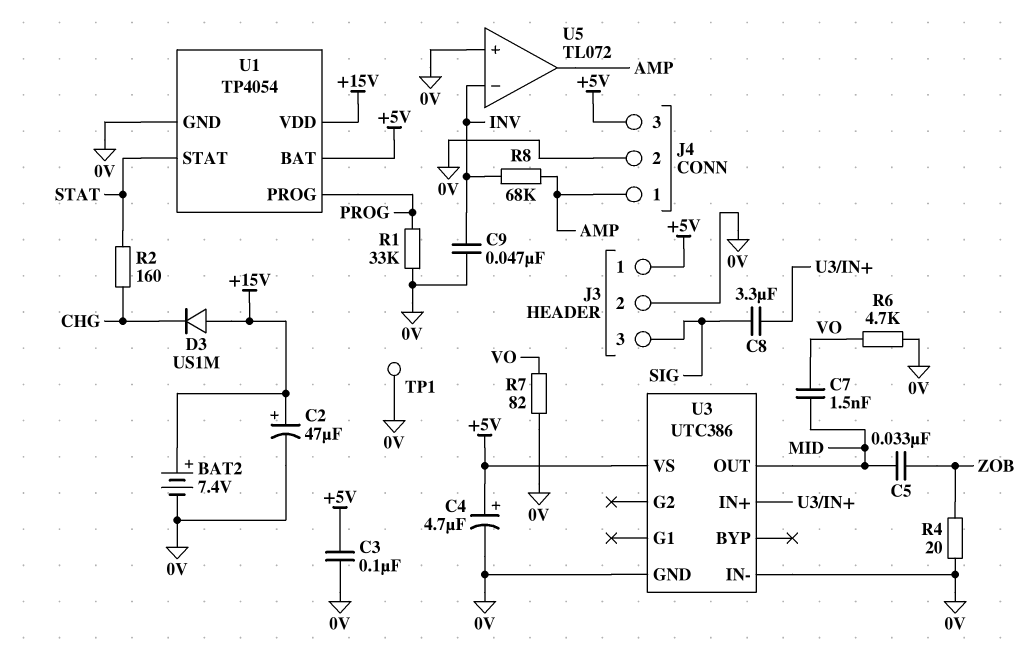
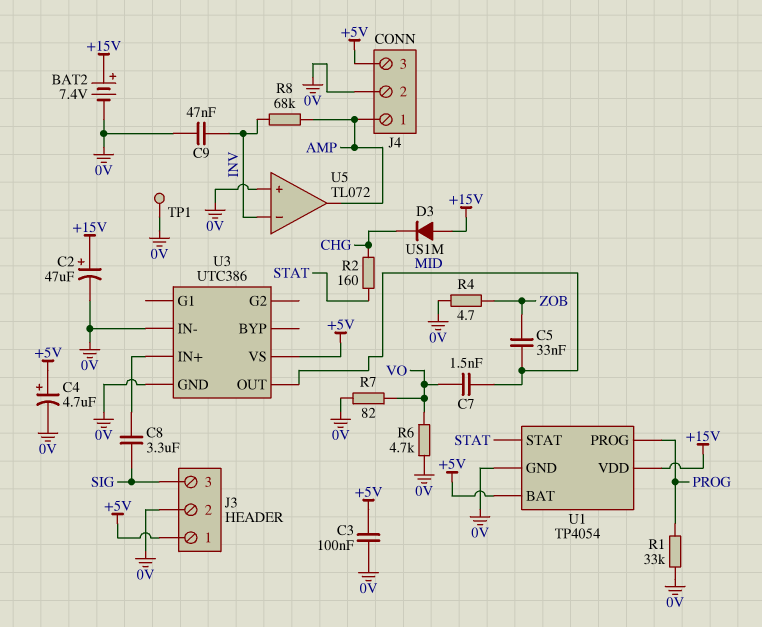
R4: 20 (0V, ZOB) -> 4.7 (0V, ZOB)

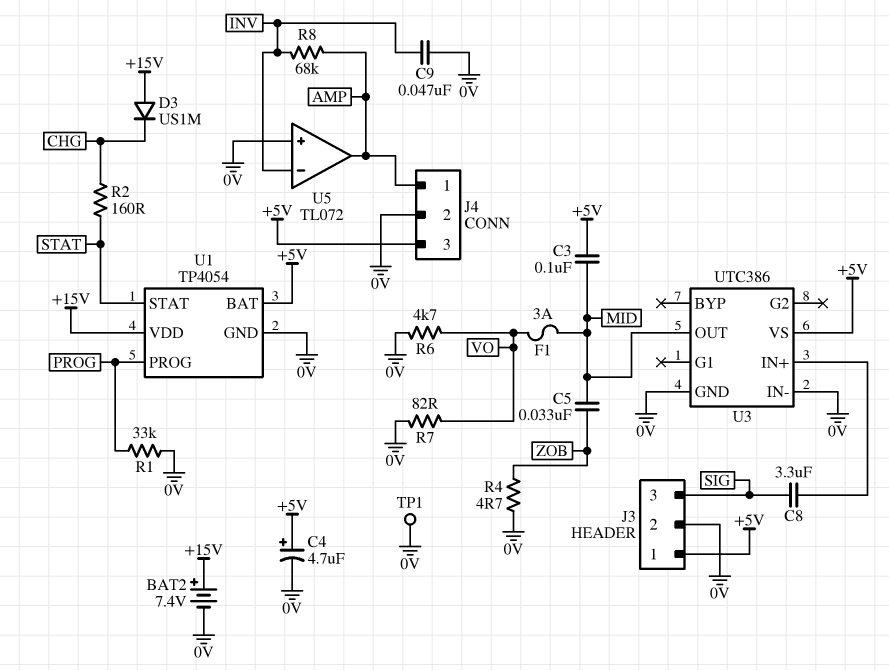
C2: 47uF (plus +15V, minus 0V) -> none
C3: 100nF (+5V, 0V) -> 100nF (+5V, MID)
C7: 1.5nF (MID, VO) -> none
F1: none -> 3A (MID, VO)

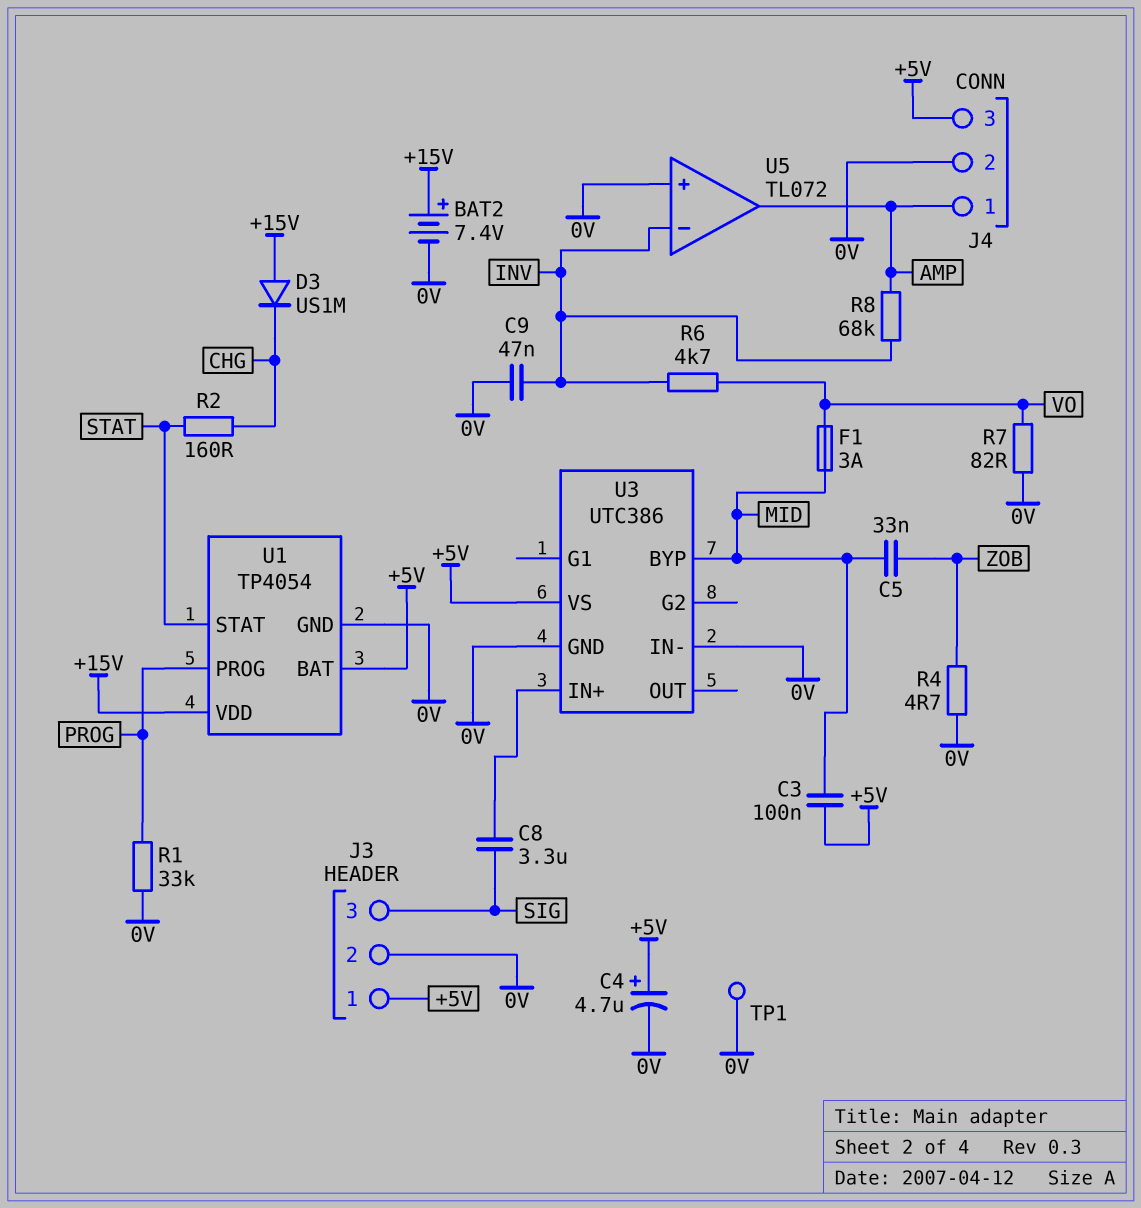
R6: 4.7k (0V, VO) -> 4.7k (INV, VO)
U3 pin BYP: none -> MID
U3 pin OUT: MID -> none

